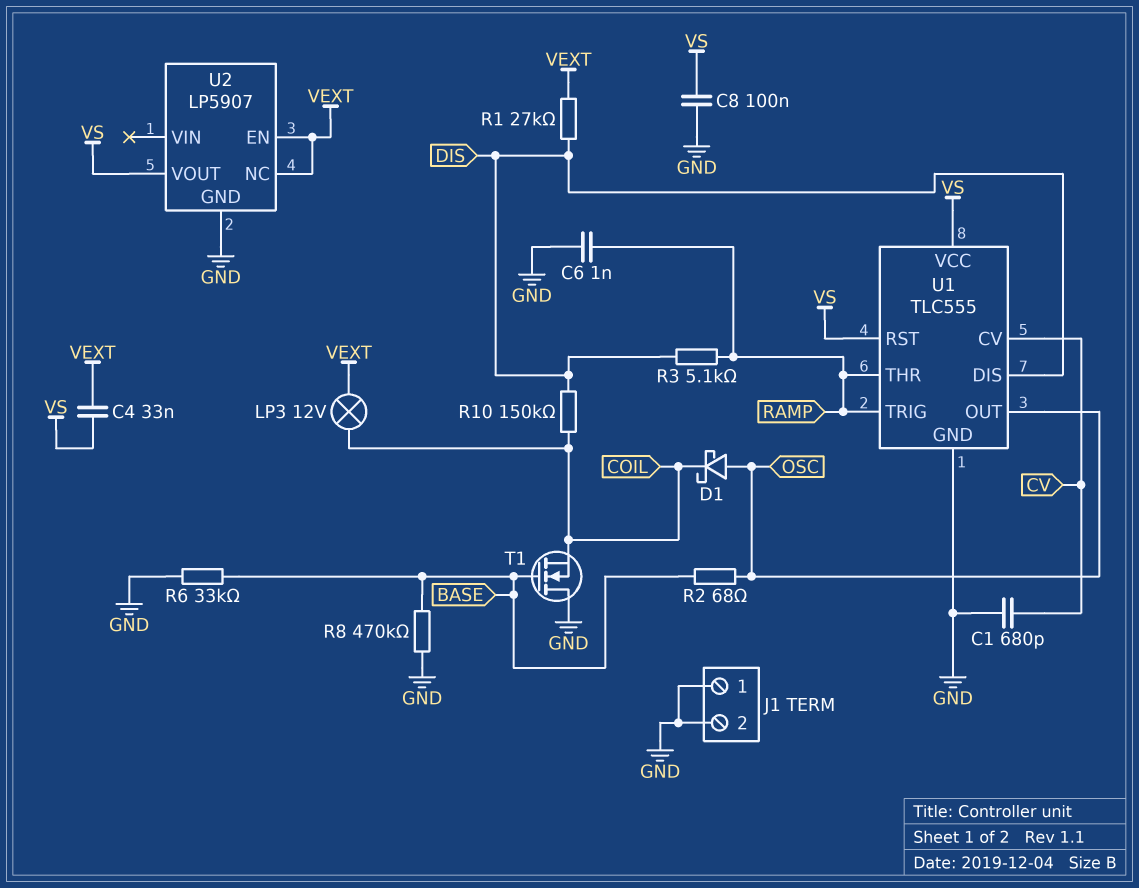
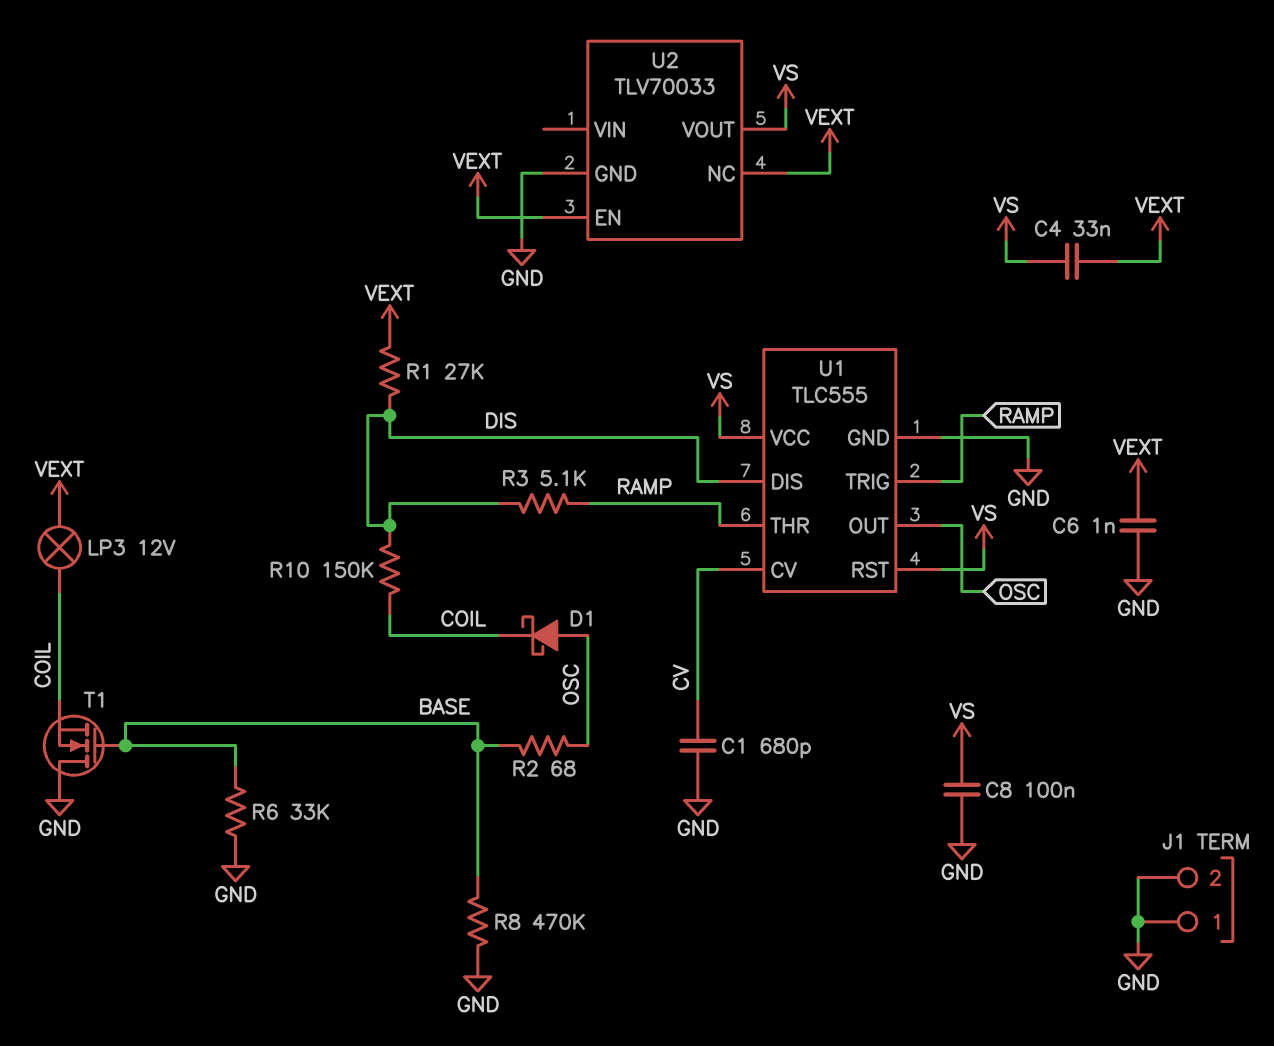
C6: 1nF (GND, RAMP) -> 1nF (GND, VEXT)
U2: LP5907 -> TLV70033

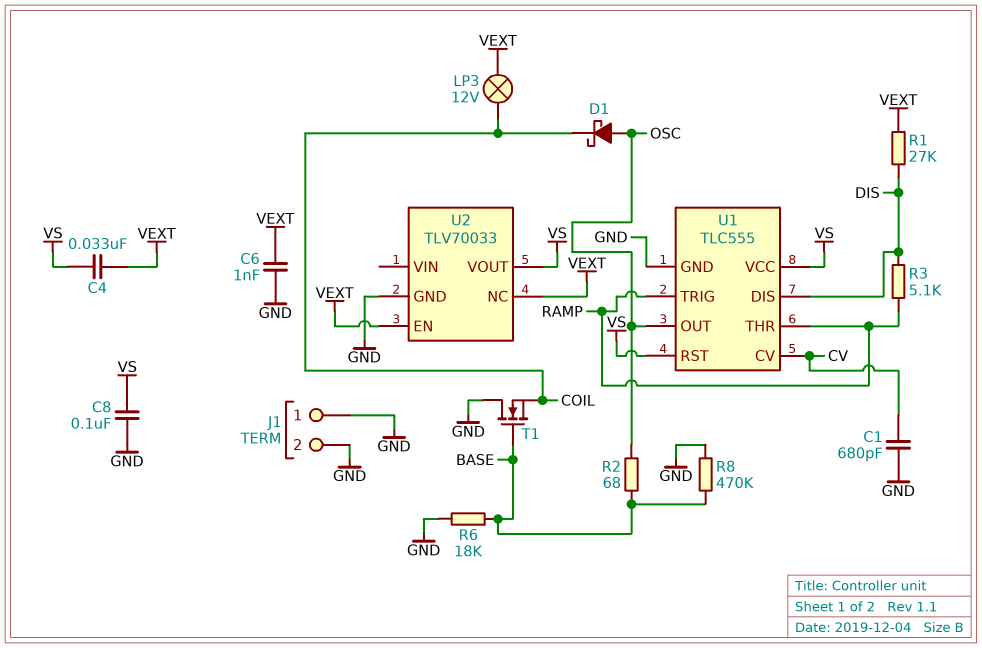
R6: 33k (BASE, GND) -> 18k (BASE, GND)
R10: 150k (COIL, DIS) -> none

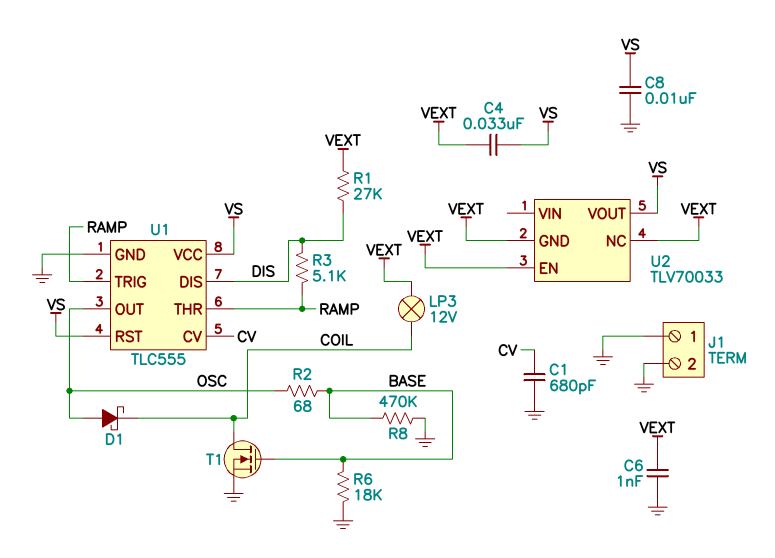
C8: 100nF (GND, VS) -> 10nF (GND, VS)
T1: NMOS (G BASE, D GND, S COIL) -> NMOS (G BASE, D COIL, S GND)
U2 pin GND: GND -> VEXT

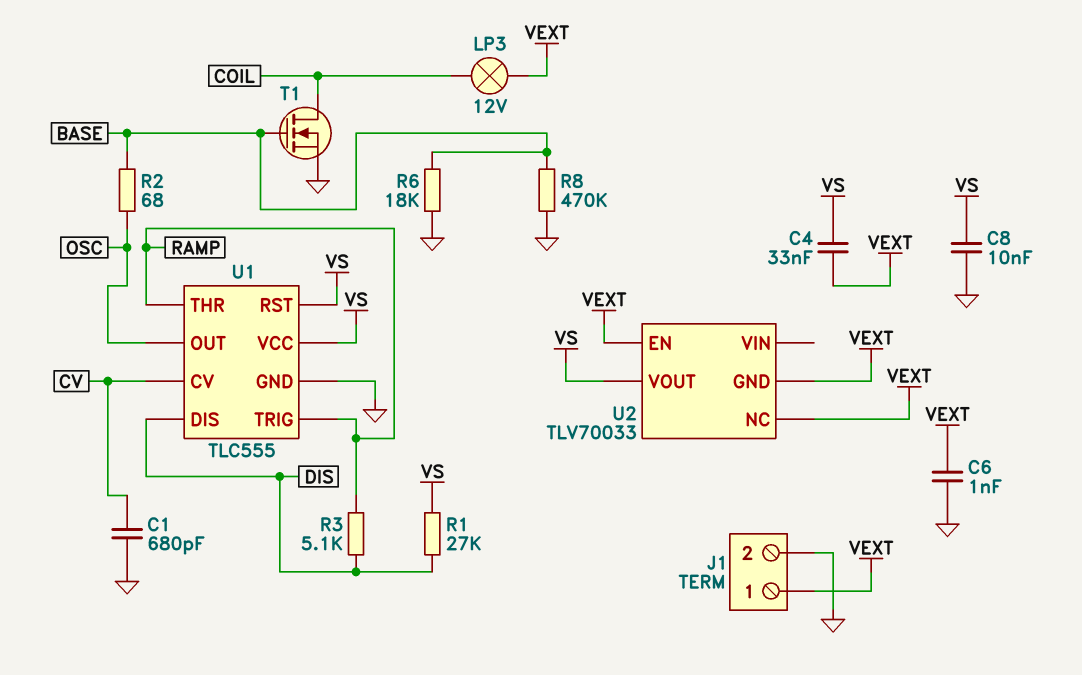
D1: schottky (A OSC, K COIL) -> none
J1 pin 1: GND -> VEXT
R1: 27k (DIS, VEXT) -> 27k (DIS, VS)

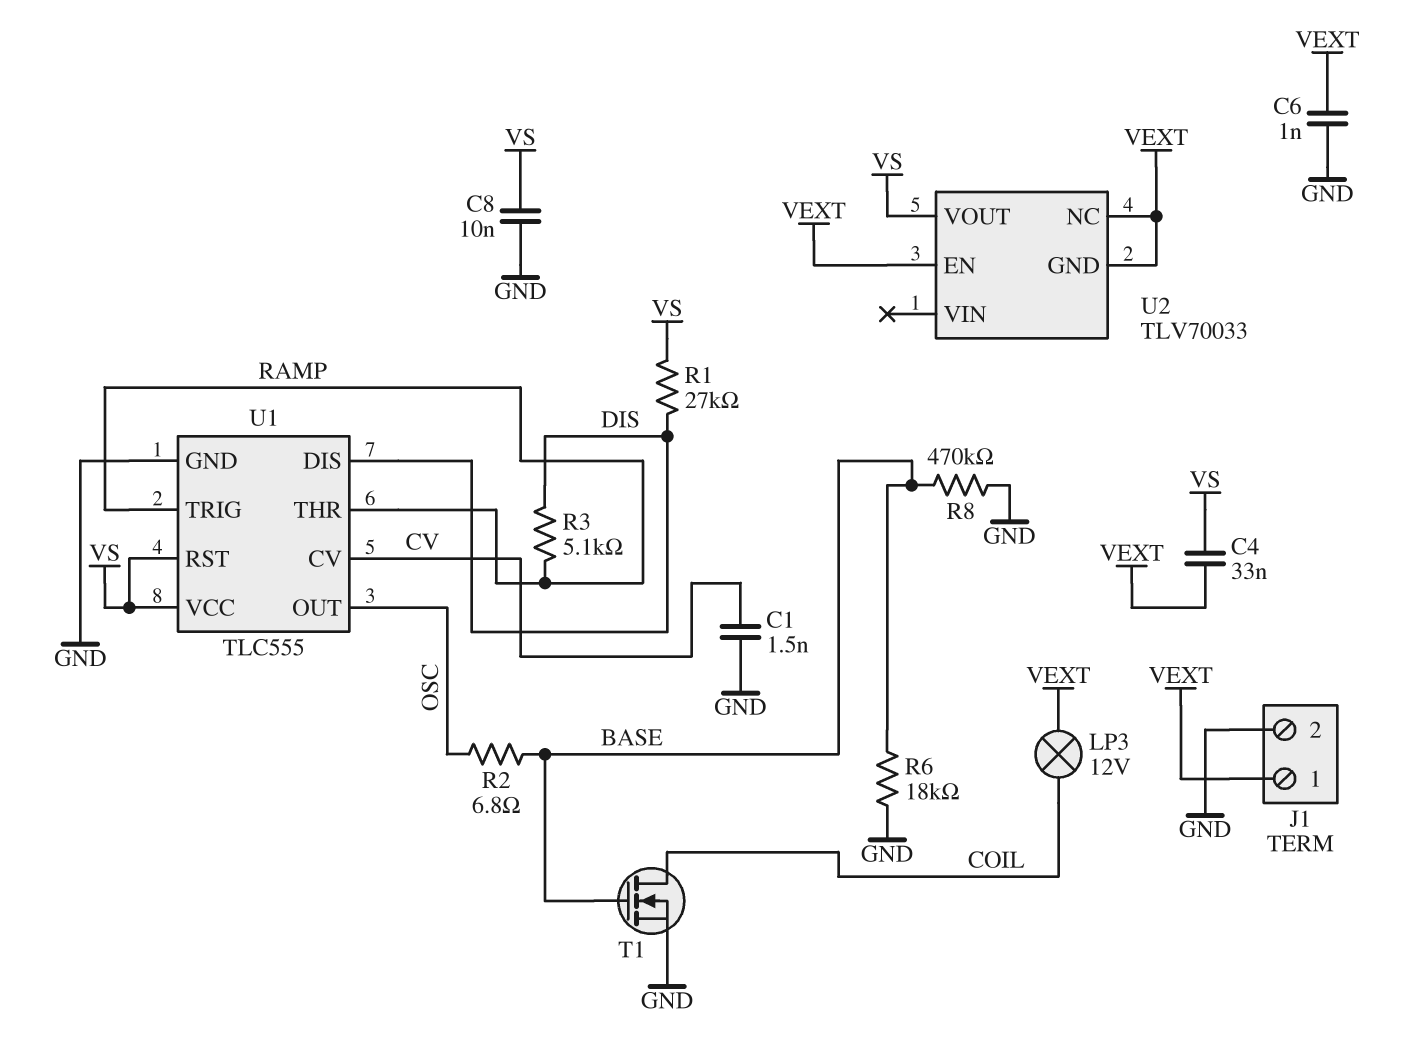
C1: 680pF (CV, GND) -> 1.5nF (CV, GND)
R2: 68 (BASE, OSC) -> 6.8 (BASE, OSC)

